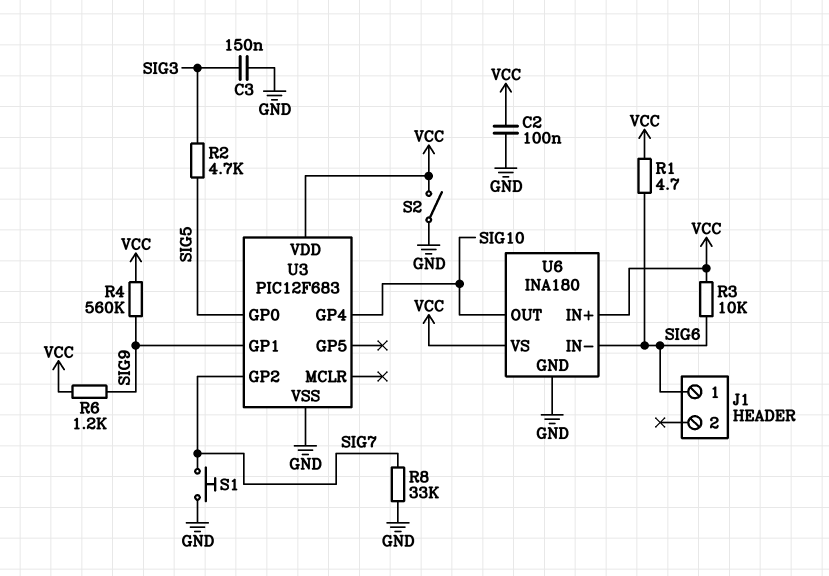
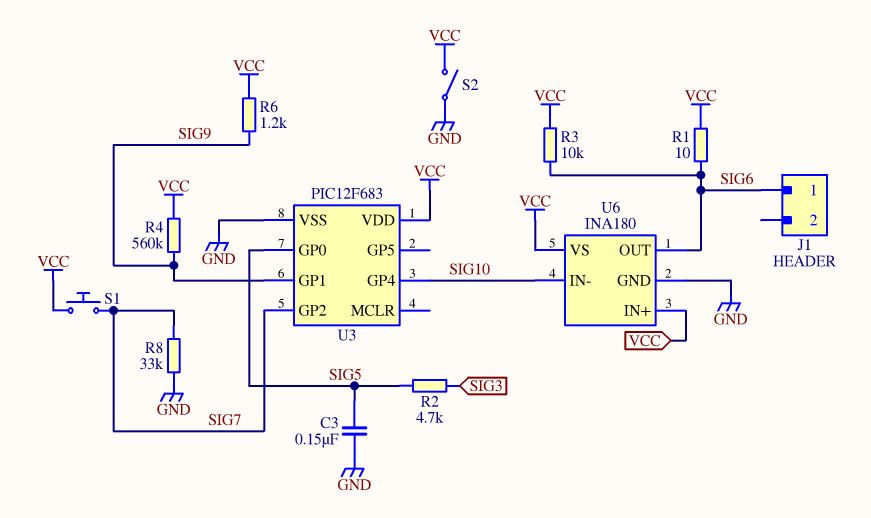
C2: 100nF (GND, VCC) -> none
C3: 150nF (GND, SIG3) -> 150nF (GND, SIG5)
R1: 4.7 (SIG6, VCC) -> 10 (SIG6, VCC)
S1: button (GND, SIG7) -> button (SIG7, VCC)
U6 pin IN-: SIG6 -> SIG10
U6 pin OUT: SIG10 -> SIG6

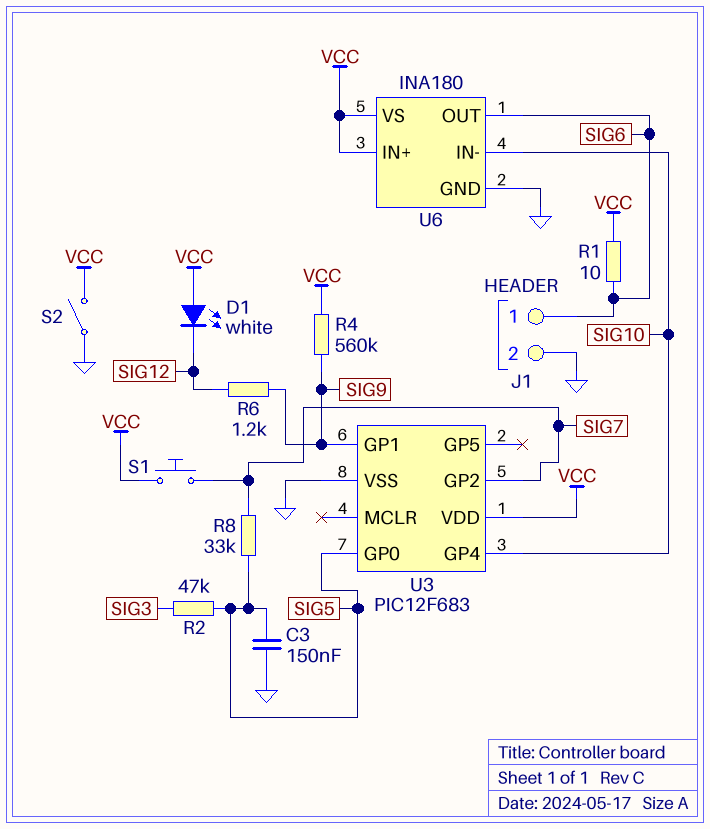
D1: none -> LED white (A VCC, K SIG12)
J1 pin 2: none -> GND
R2: 4.7k (SIG3, SIG5) -> 47k (SIG3, SIG5)
R3: 10k (SIG6, VCC) -> none
R6: 1.2k (SIG9, VCC) -> 1.2k (SIG9, SIG12)
R8: 33k (GND, SIG7) -> 33k (SIG5, SIG7)

